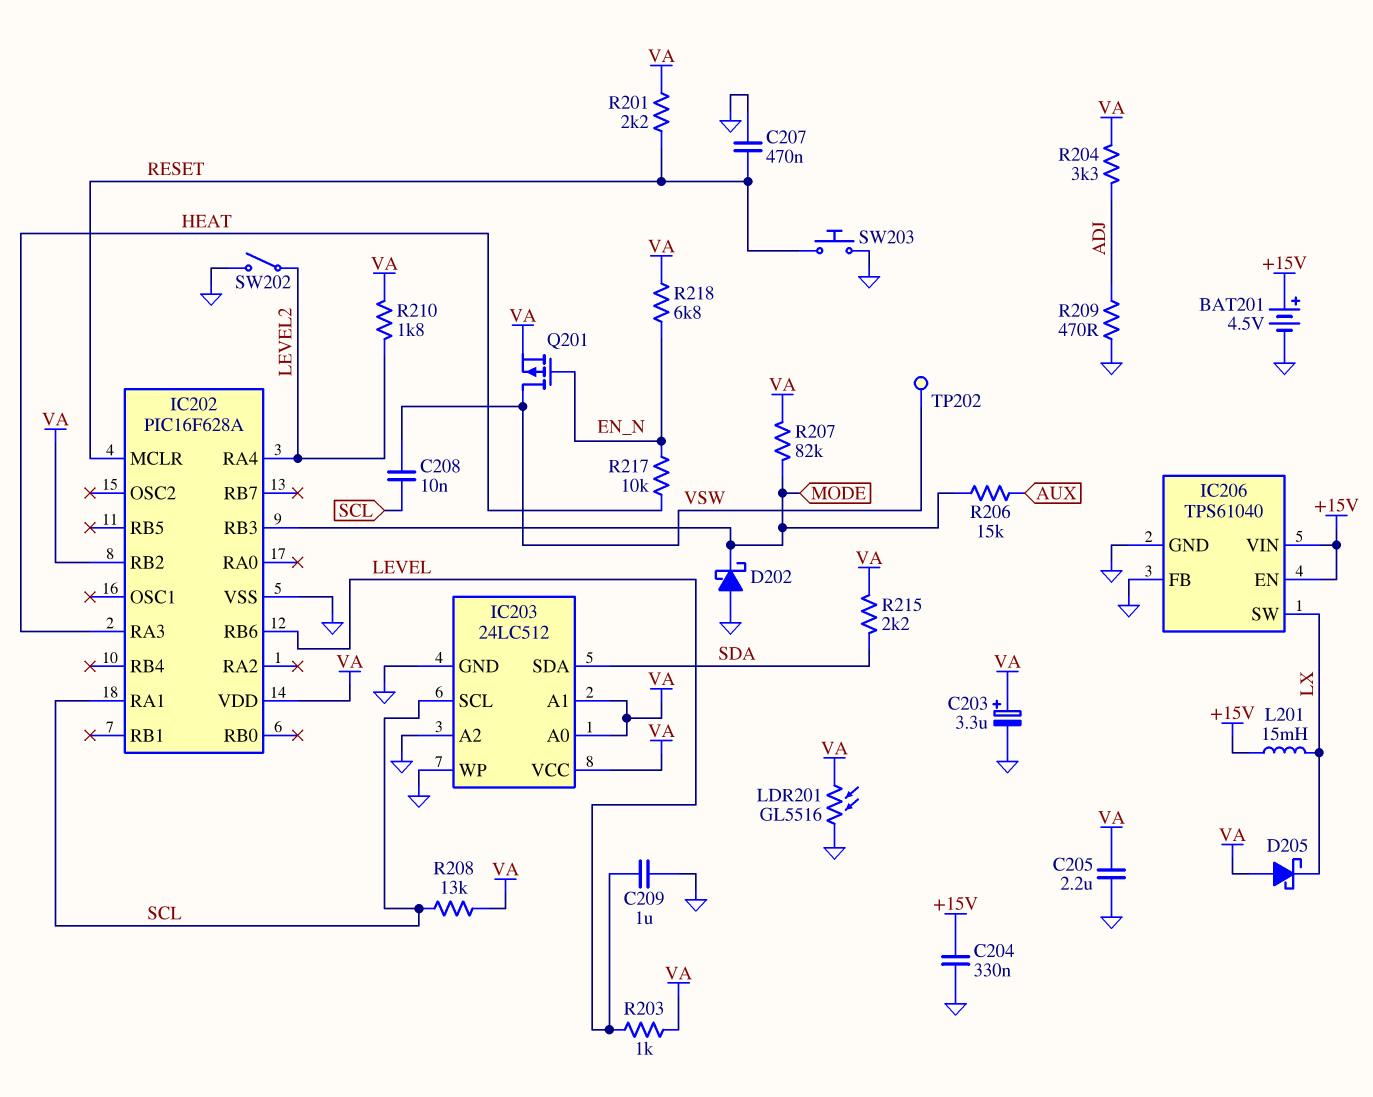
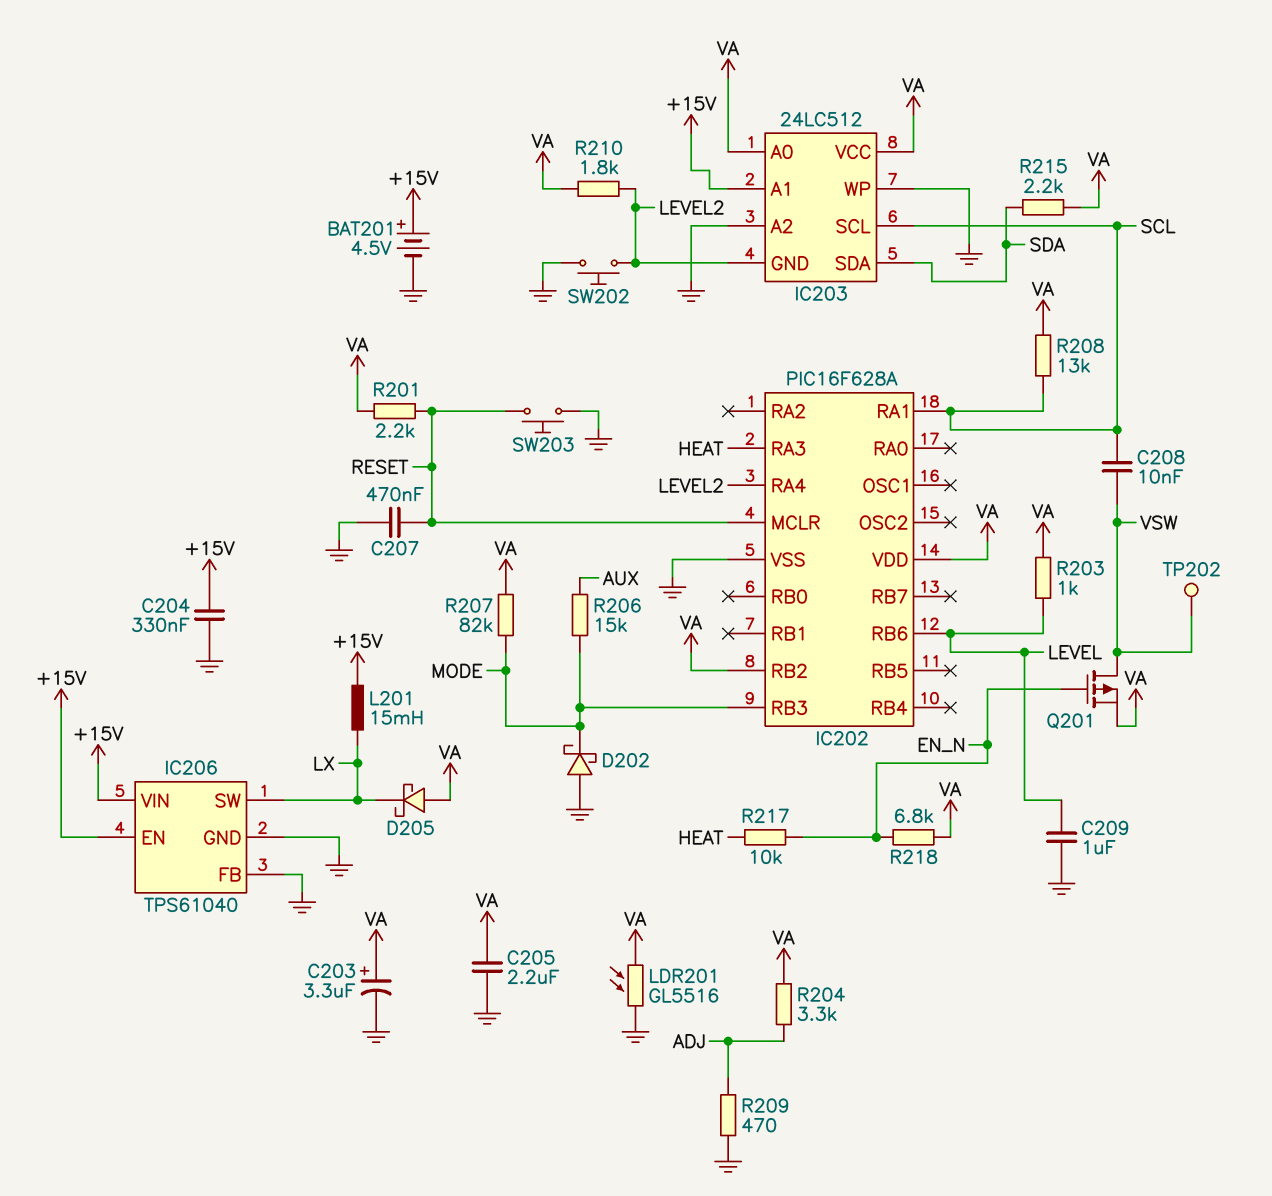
IC203 pin A1: VA -> +15V
IC203 pin GND: GND -> LEVEL2
SW202: switch (GND, LEVEL2) -> button (GND, LEVEL2)

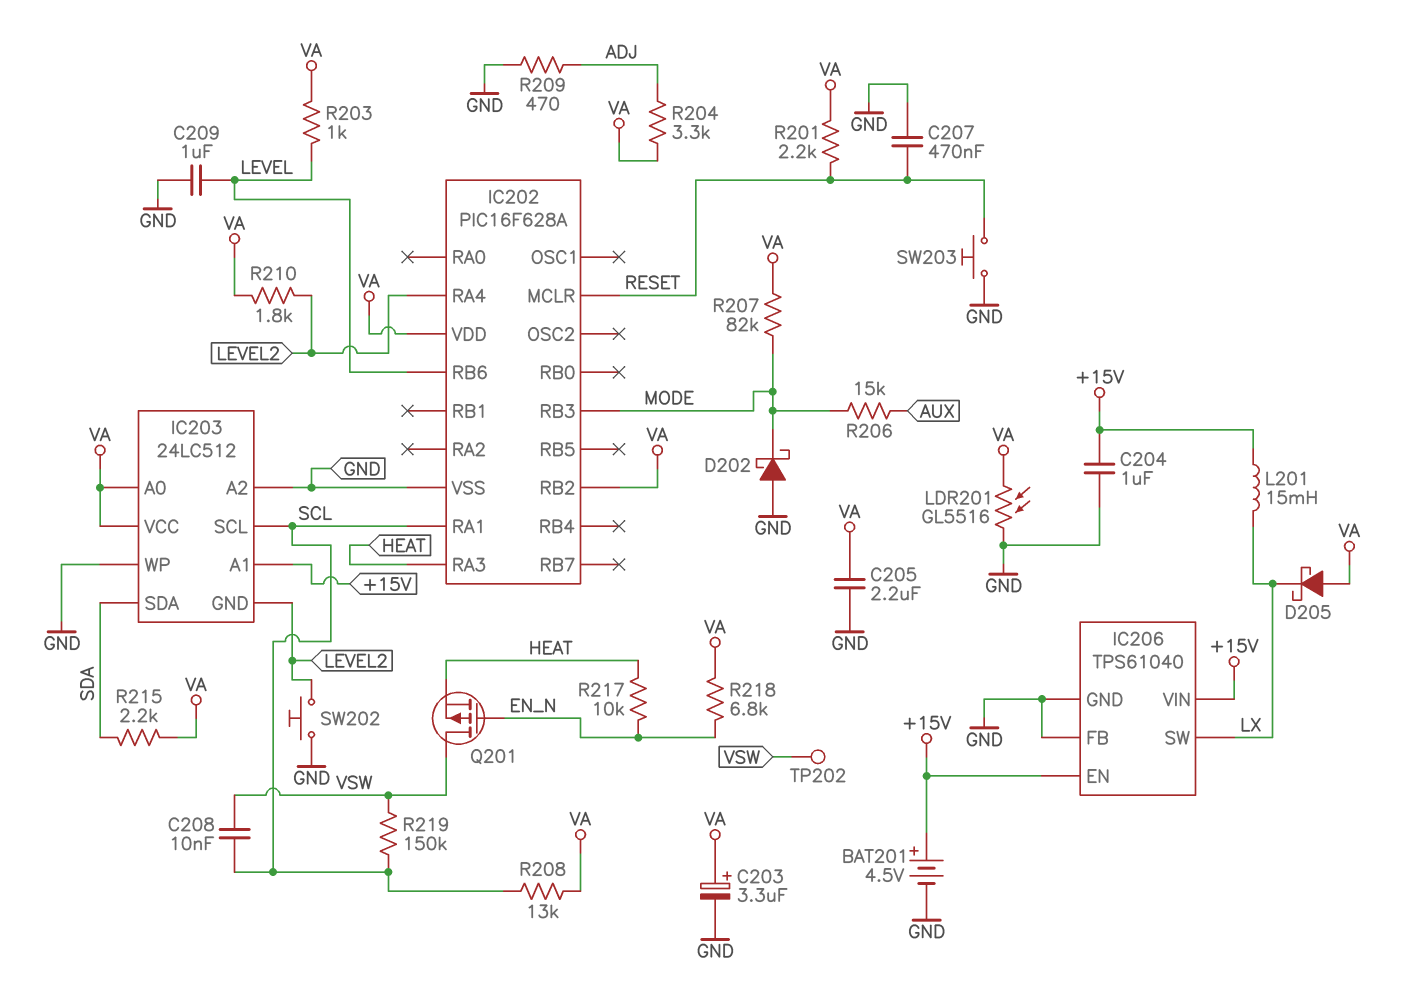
C204: 330nF (+15V, GND) -> 1uF (+15V, GND)
Q201: PMOS (G EN_N, D VSW, S VA) -> PMOS (G EN_N, D VSW, S HEAT)
R219: none -> 150k (SCL, VSW)

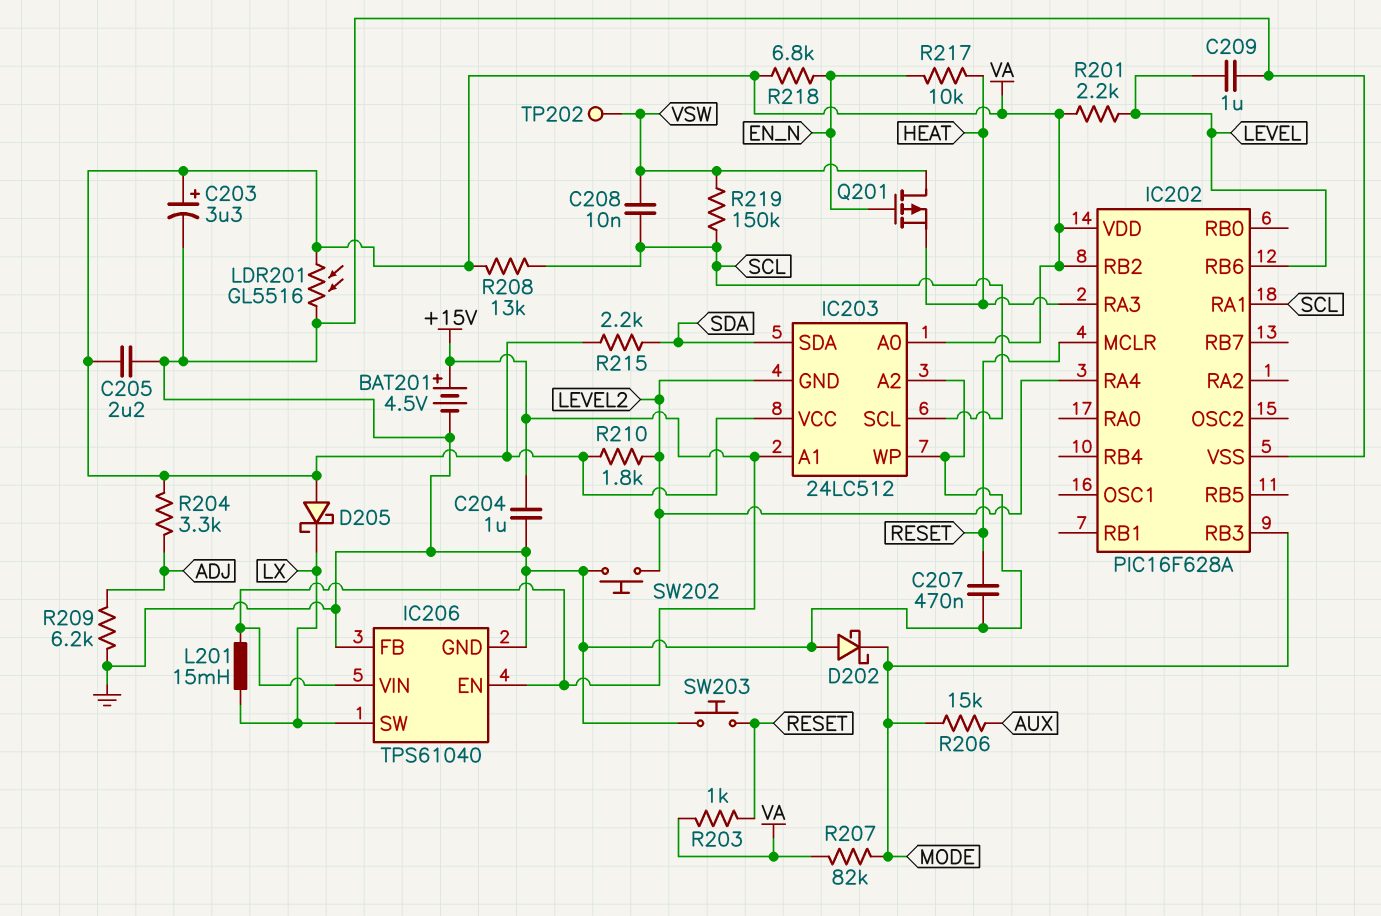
R201: 2.2k (RESET, VA) -> 2.2k (LEVEL, VA)
R203: 1k (LEVEL, VA) -> 1k (RESET, VA)
R209: 470 (ADJ, GND) -> 6.2k (ADJ, GND)

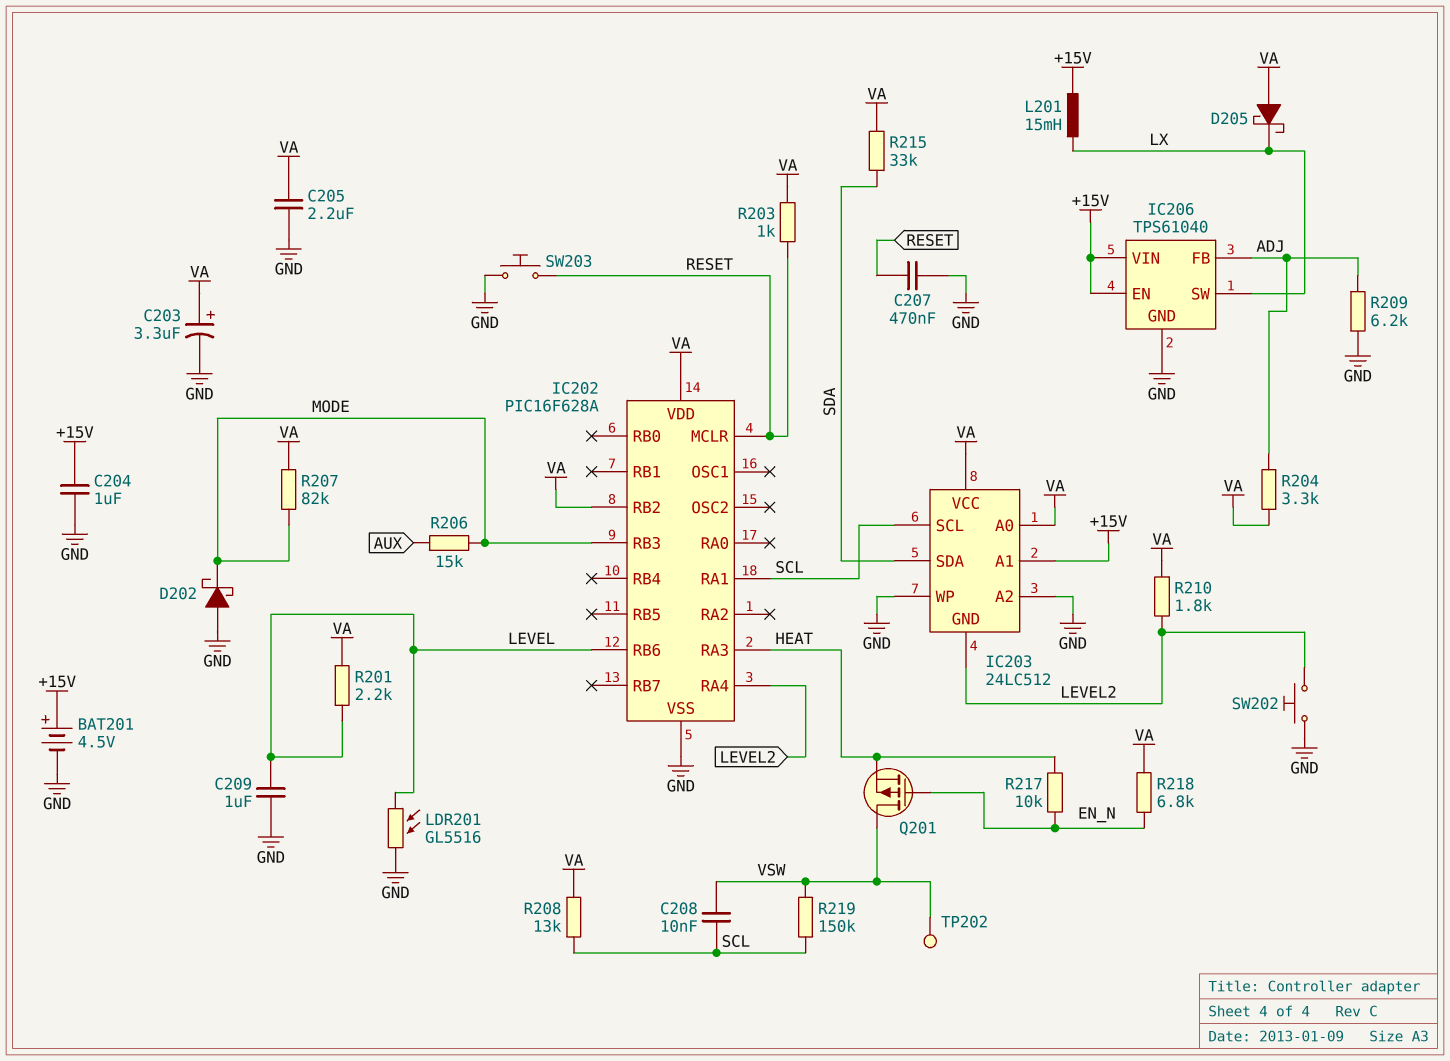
IC206 pin FB: GND -> ADJ
LDR201: GL5516 (GND, VA) -> GL5516 (GND, LEVEL)
R215: 2.2k (SDA, VA) -> 33k (SDA, VA)

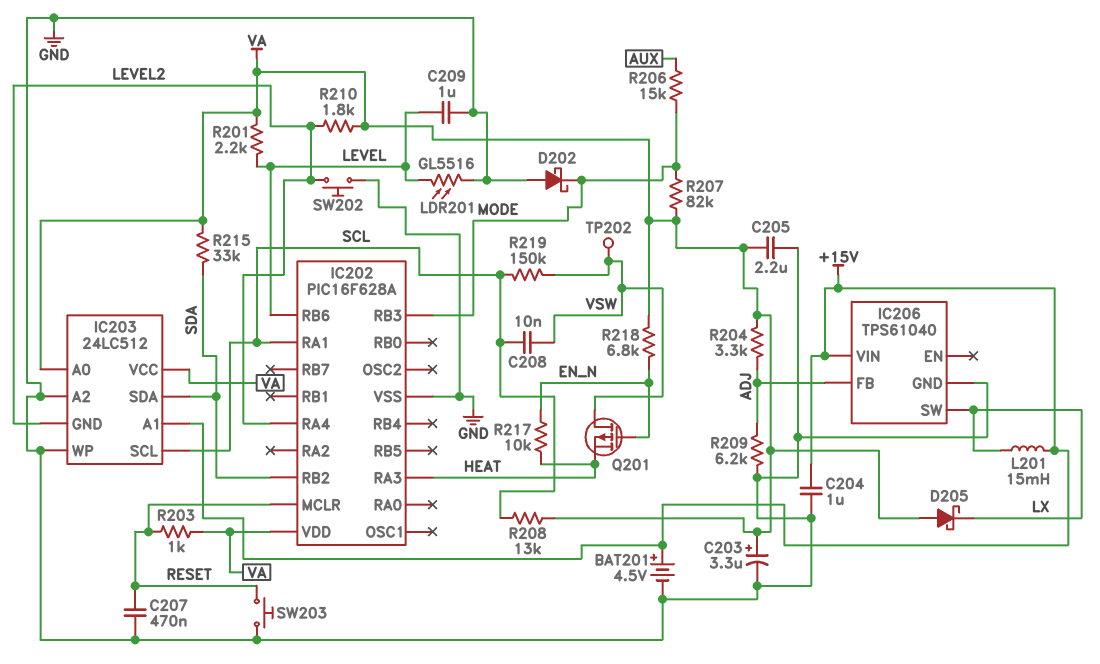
IC202 pin RB2: VA -> SDA
IC206 pin EN: +15V -> none

